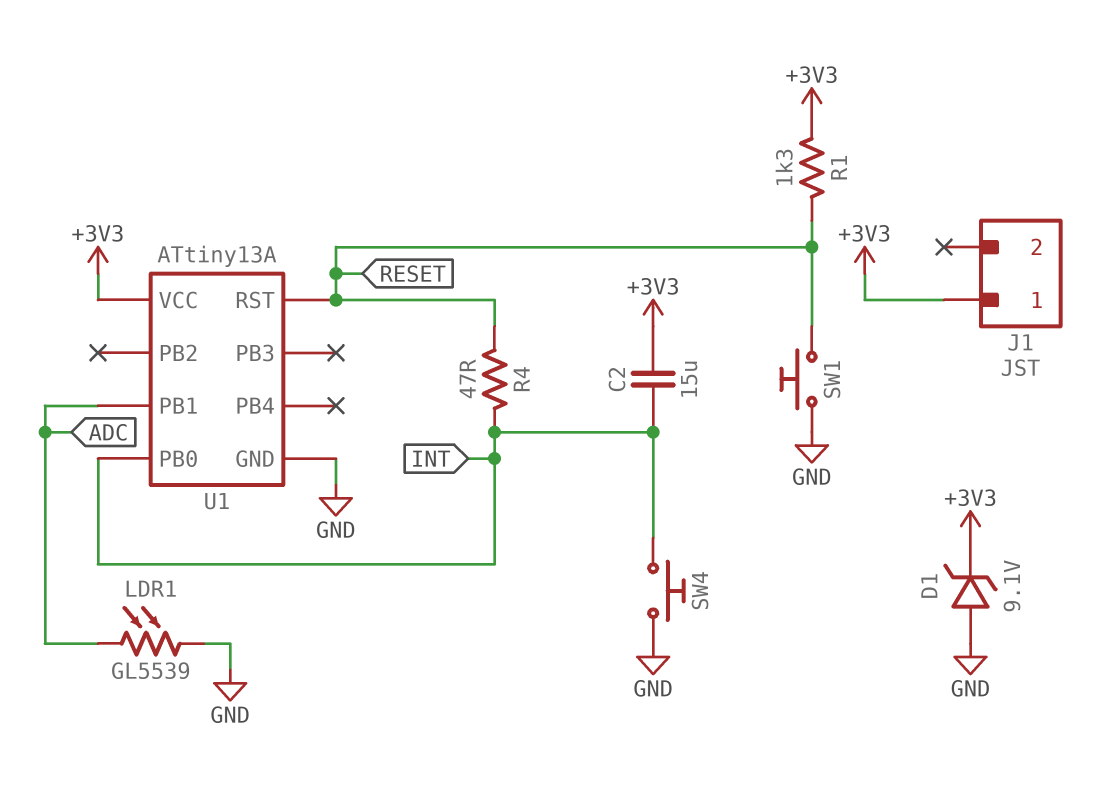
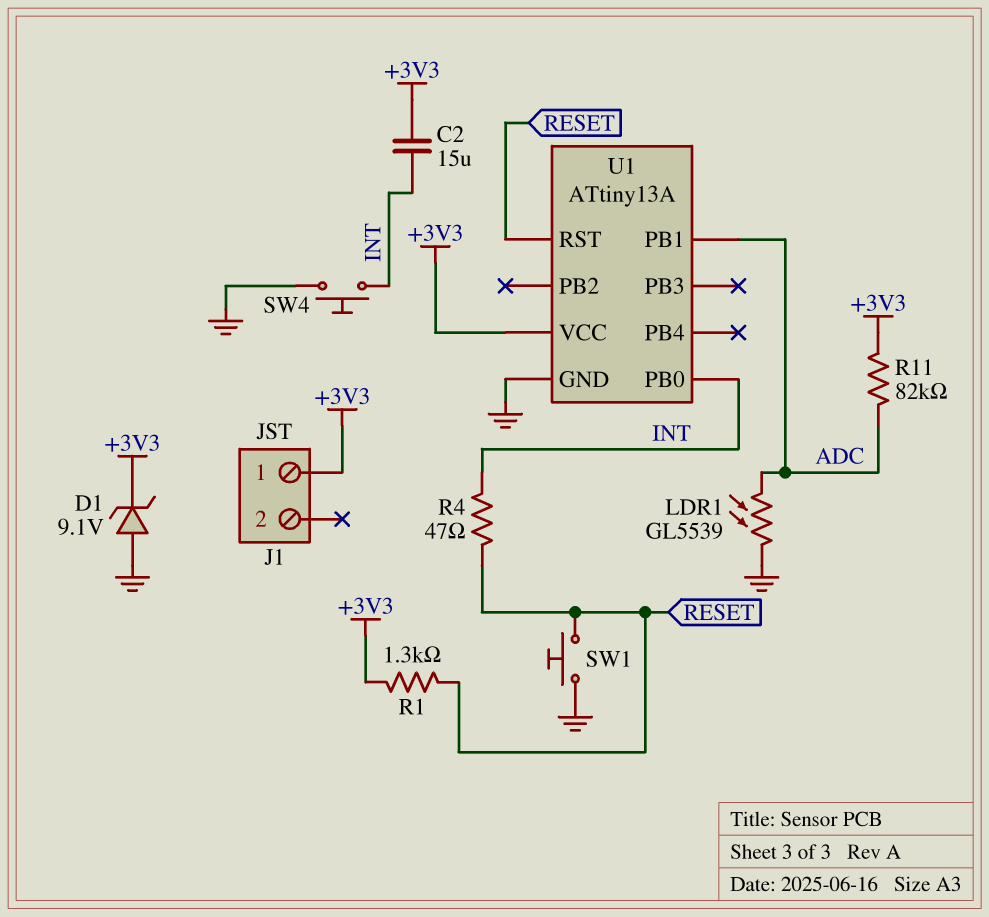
R11: none -> 82k (+3V3, ADC)

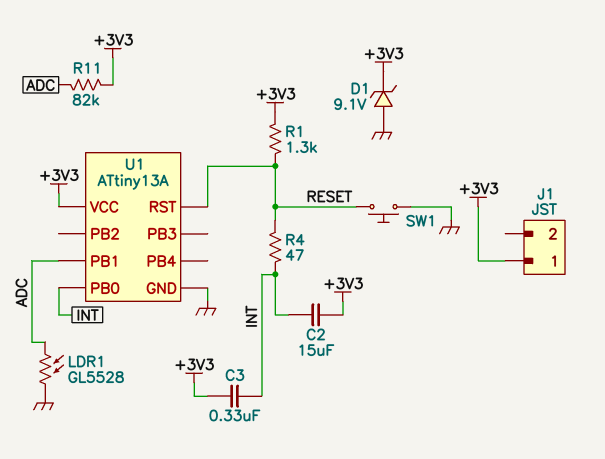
C3: none -> 330nF (+3V3, INT)
LDR1: GL5539 (ADC, GND) -> GL5528 (ADC, GND)
SW4: button (GND, INT) -> none

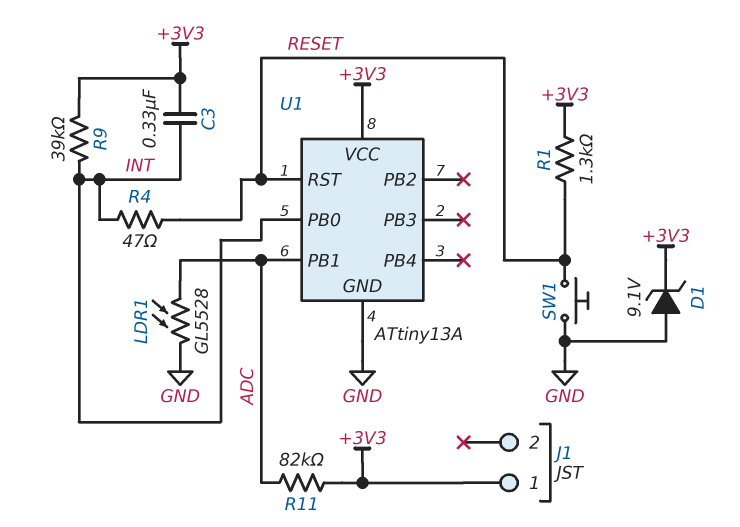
C2: 15uF (+3V3, INT) -> none
R9: none -> 39k (+3V3, INT)

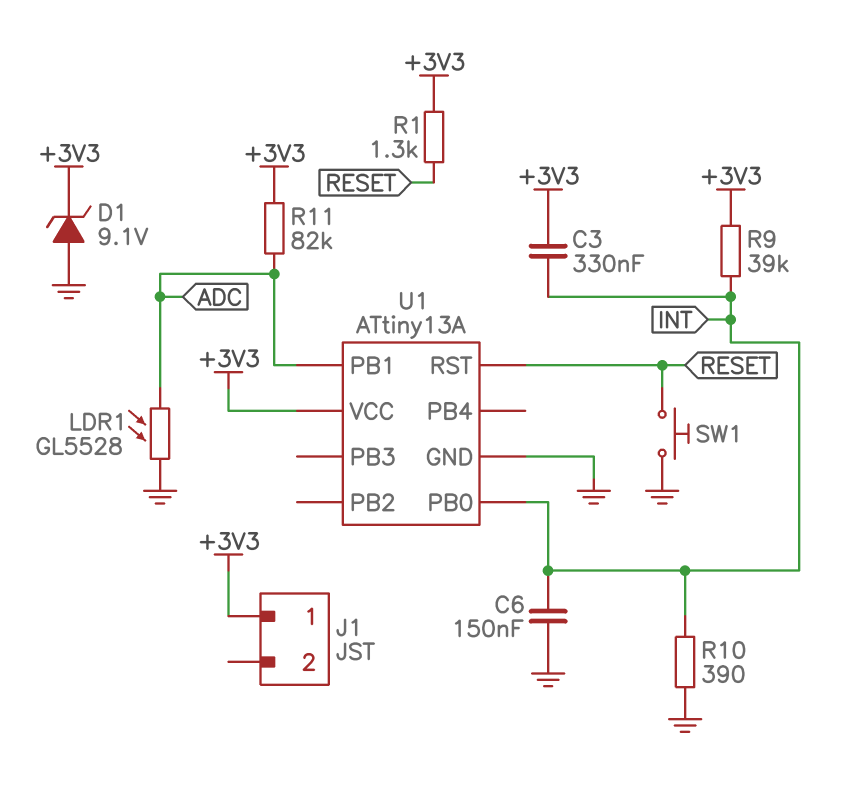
C6: none -> 150nF (GND, INT)
R4: 47 (INT, RESET) -> none
R10: none -> 390 (GND, INT)

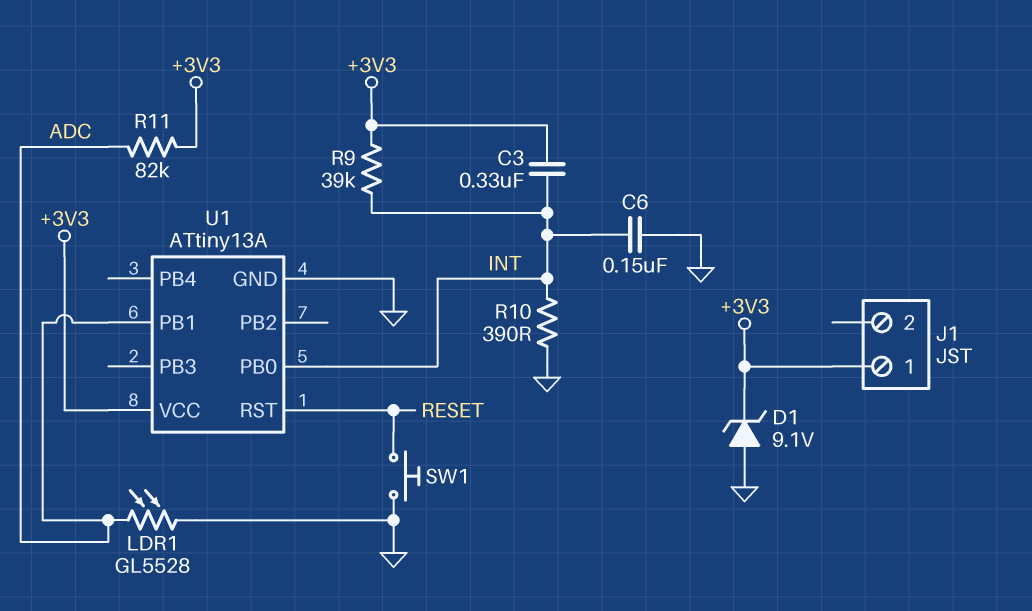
R1: 1.3k (+3V3, RESET) -> none

